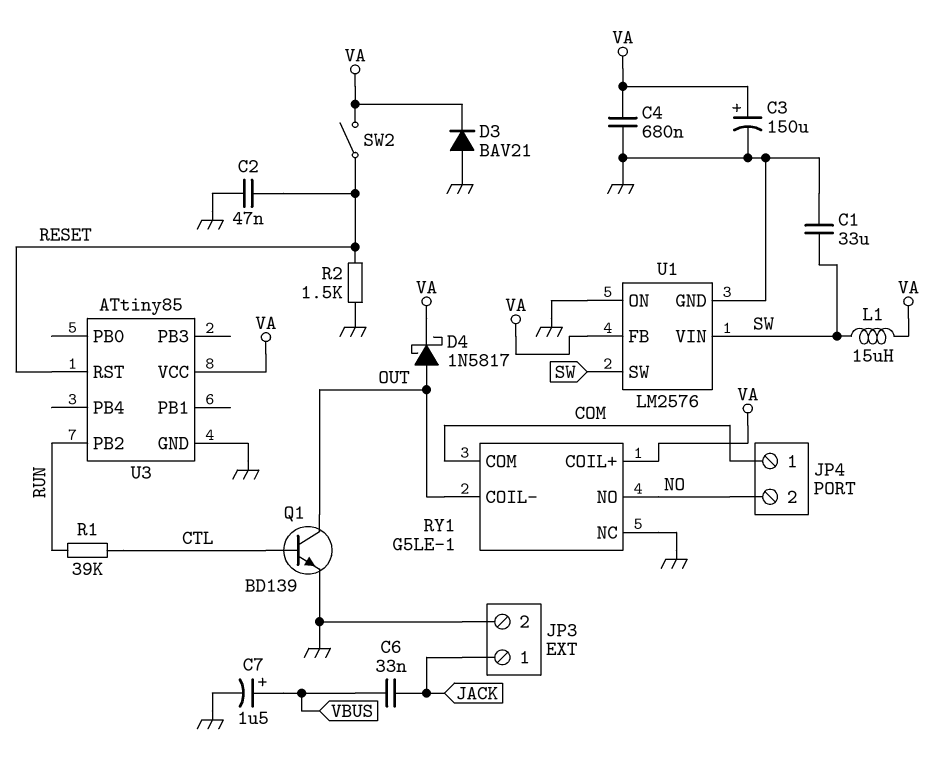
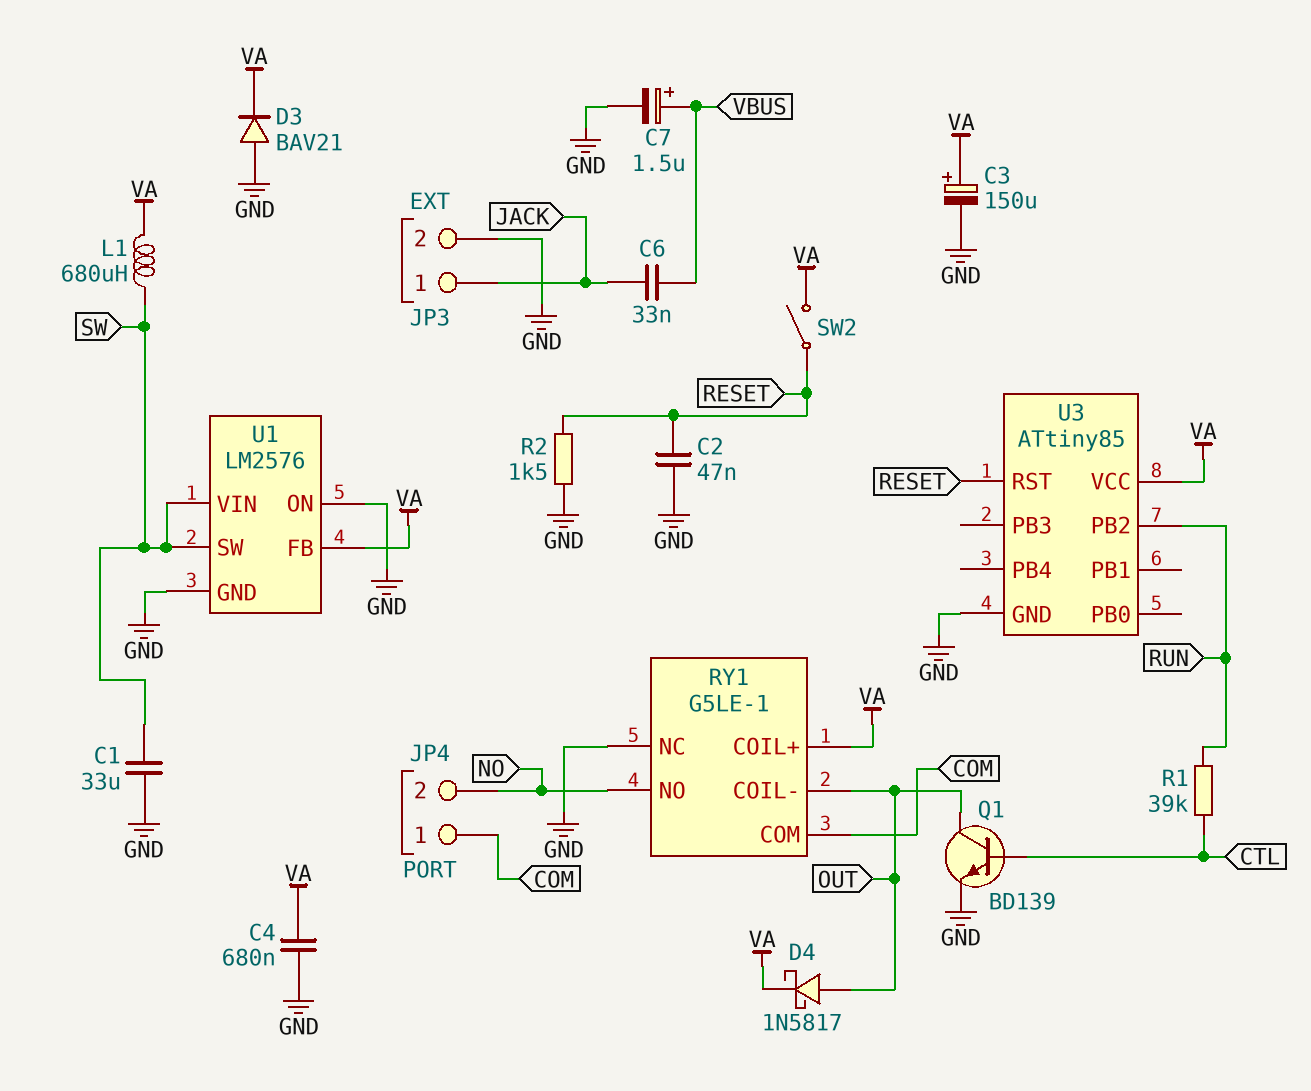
L1: 15uH (SW, VA) -> 680uH (SW, VA)

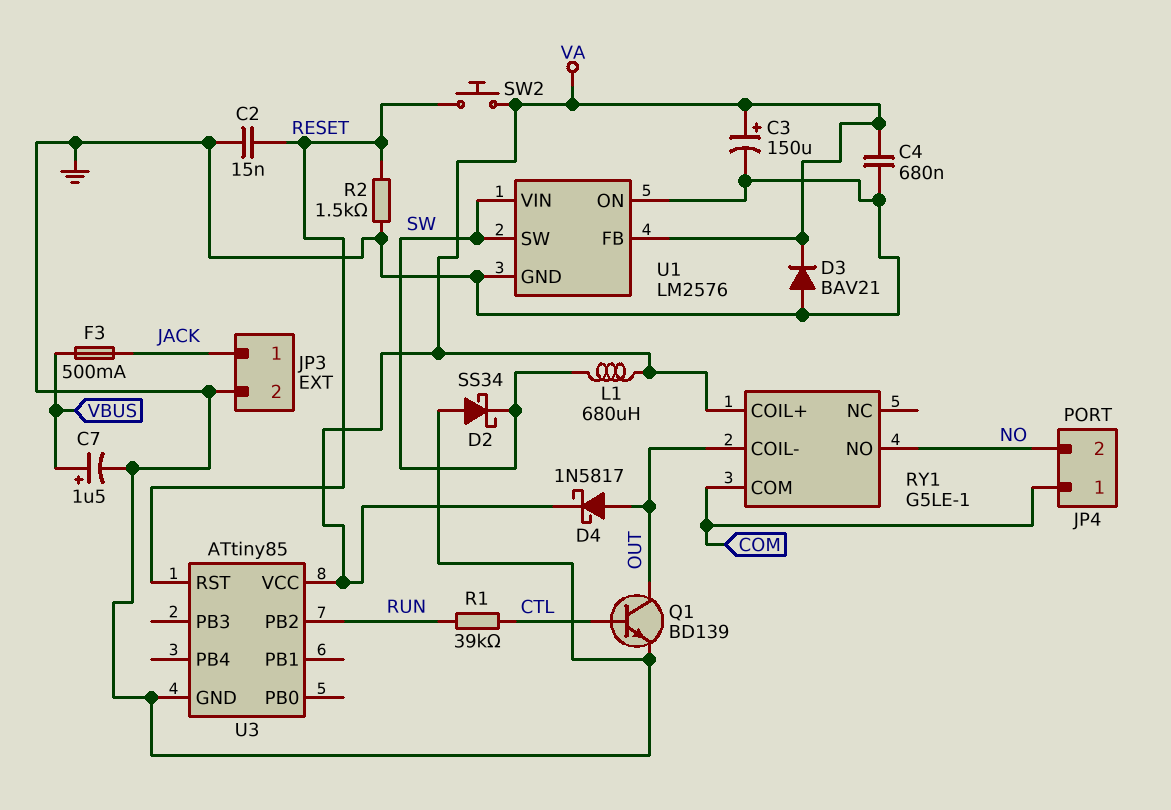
C1: 33uF (GND, SW) -> none
C2: 47nF (GND, RESET) -> 15nF (GND, RESET)
C6: 33nF (JACK, VBUS) -> none
D2: none -> schottky SS34 (A GND, K SW)
F3: none -> 500mA (JACK, VBUS)
RY1 pin NC: GND -> none
SW2: switch (RESET, VA) -> button (RESET, VA)

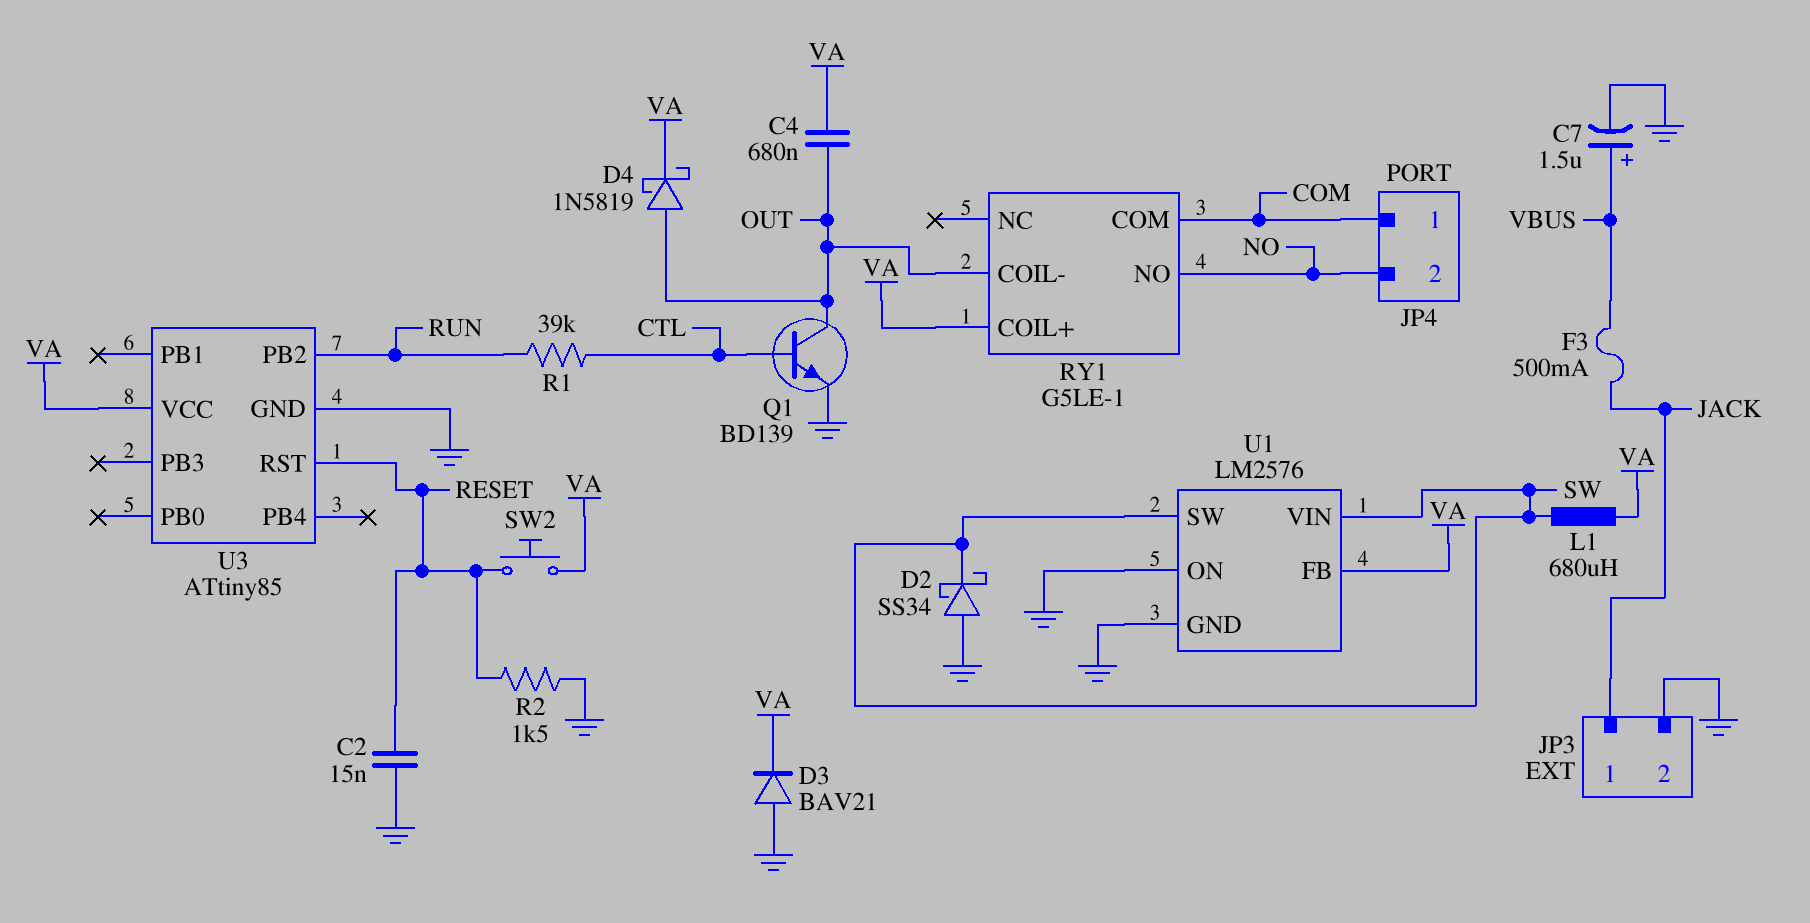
C3: 150uF (plus VA, minus GND) -> none
C4: 680nF (GND, VA) -> 680nF (OUT, VA)
D4: schottky 1N5817 (A OUT, K VA) -> schottky 1N5819 (A OUT, K VA)

